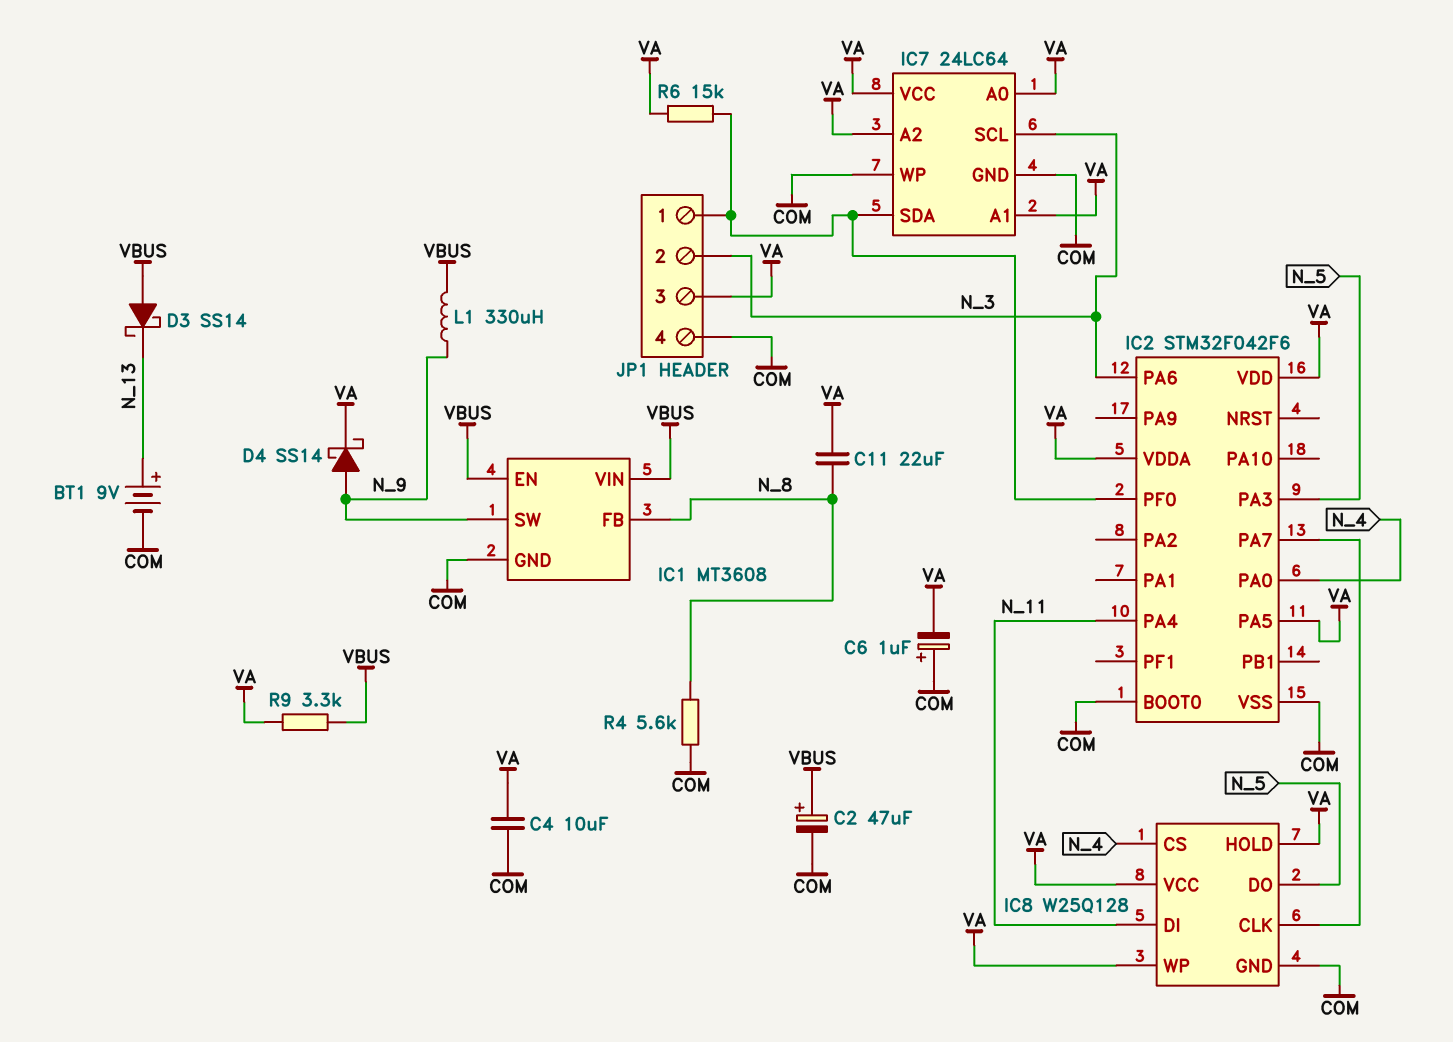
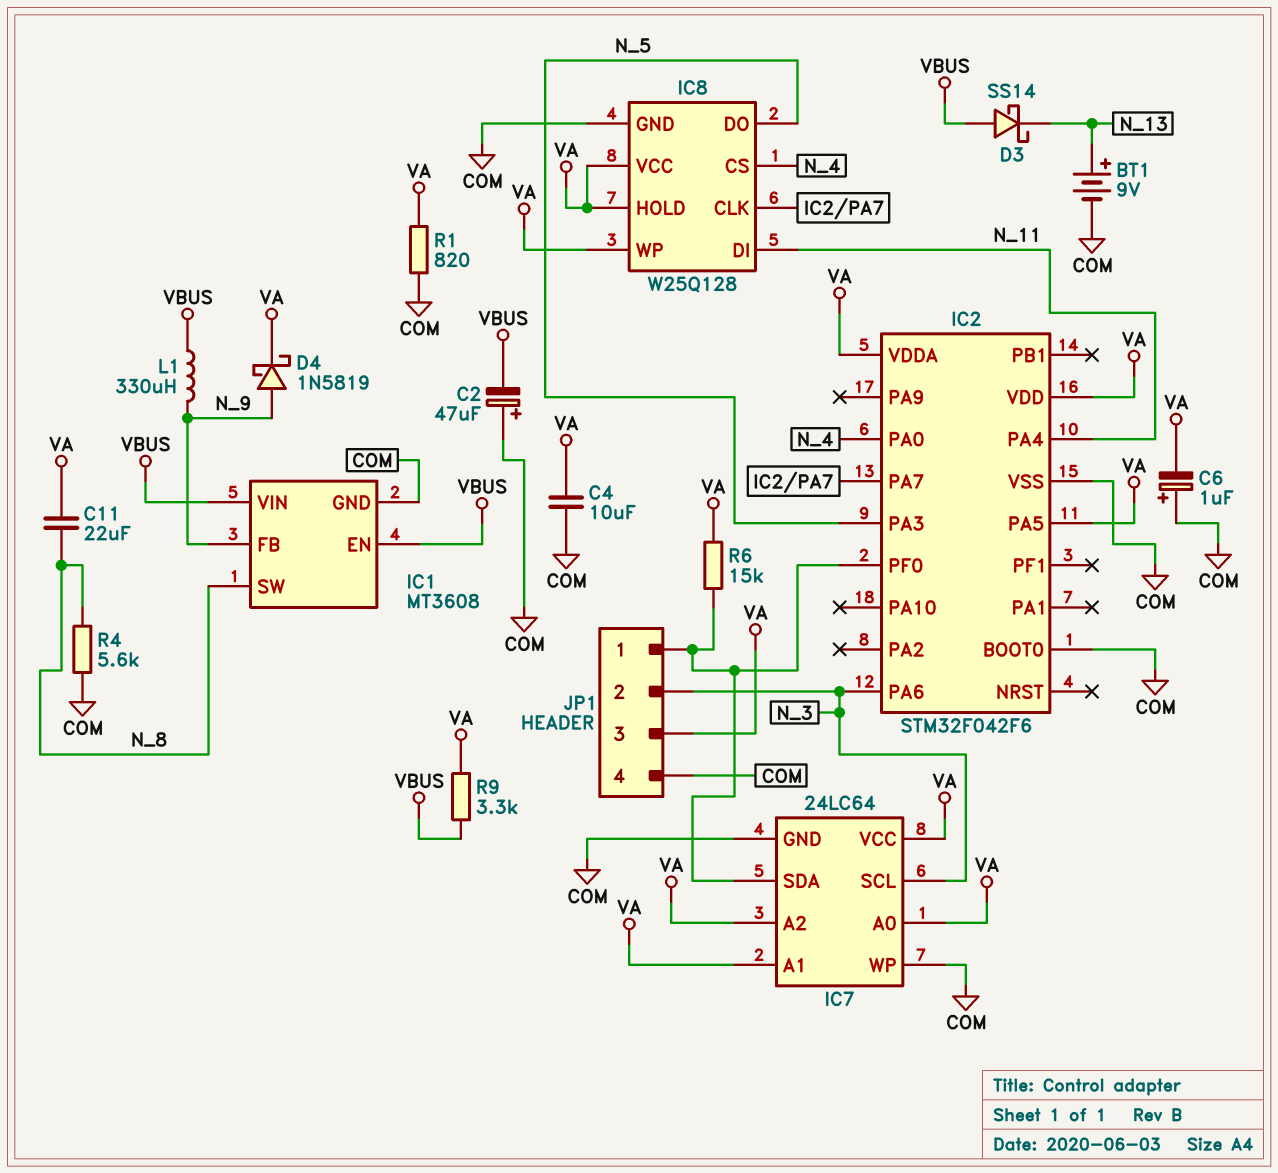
C2: 47uF (plus VBUS, minus COM) -> 47uF (plus COM, minus VBUS)
D4: schottky SS14 (A N_9, K VA) -> schottky 1N5819 (A N_9, K VA)
IC1 pin FB: N_8 -> N_9
IC1 pin SW: N_9 -> N_8
R1: none -> 820 (COM, VA)

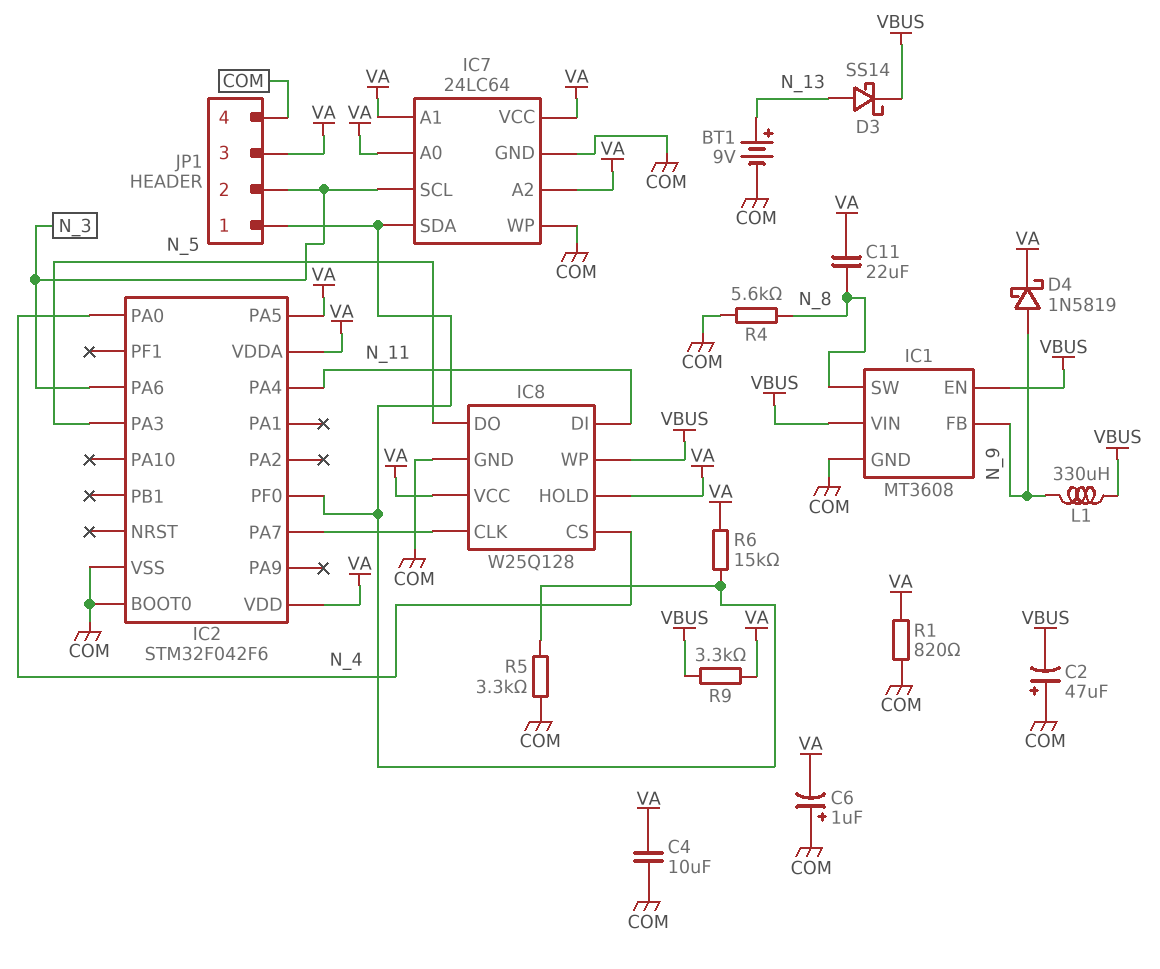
D3: schottky SS14 (A VBUS, K N_13) -> schottky SS14 (A N_13, K VBUS)
IC8 pin WP: VA -> VBUS
R5: none -> 3.3k (COM, IC2/PF0)

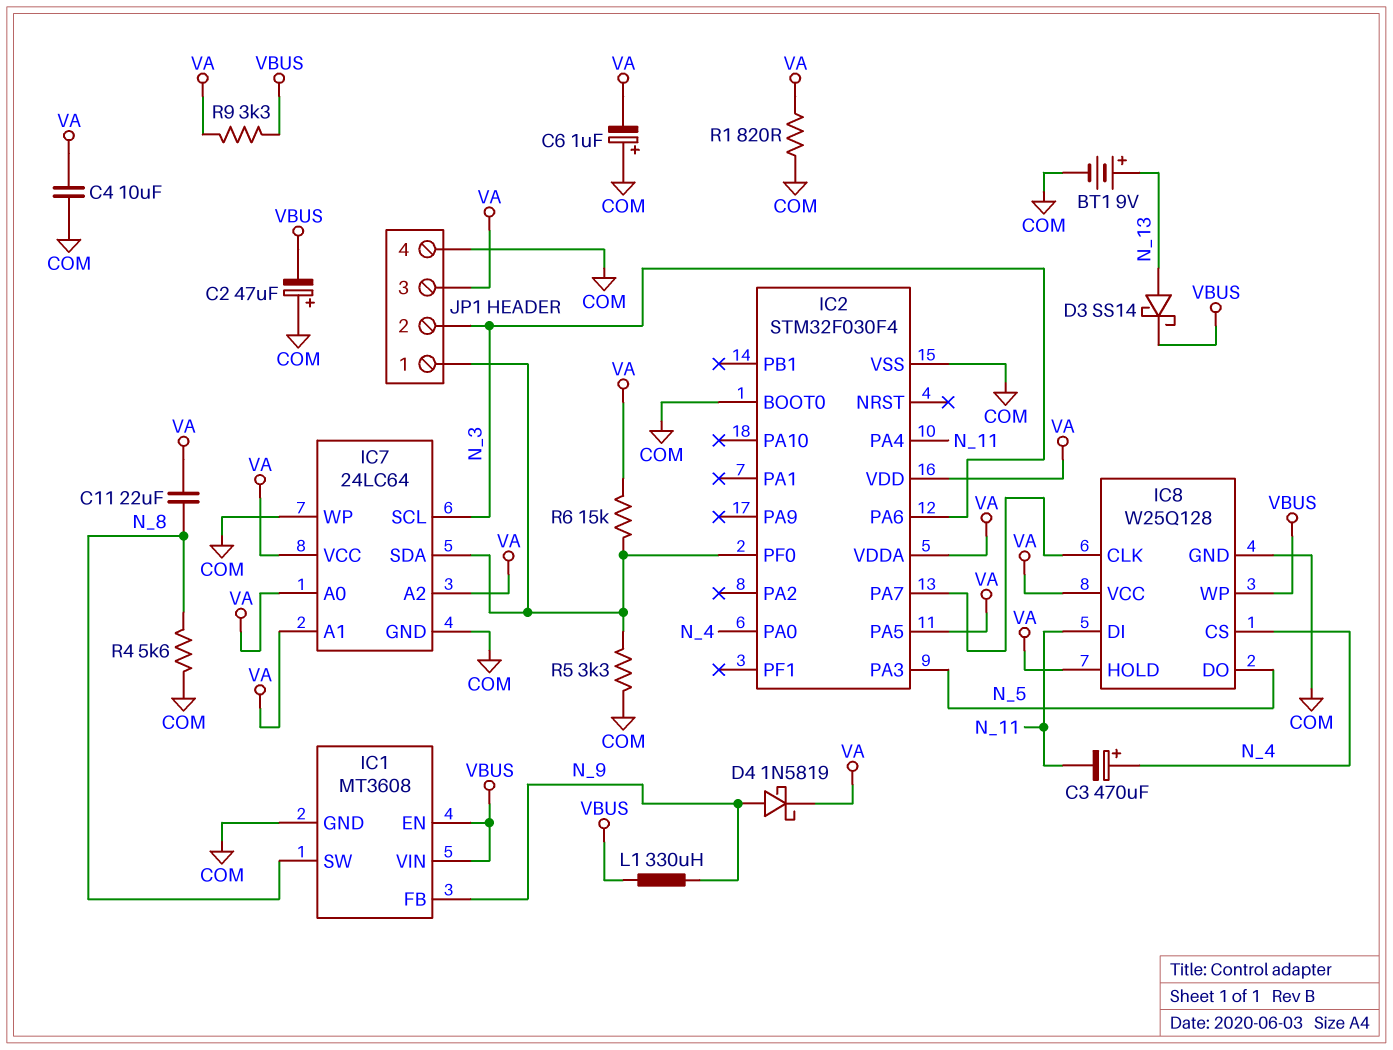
C3: none -> 470uF (plus N_4, minus N_11)
IC2: STM32F042F6 -> STM32F030F4

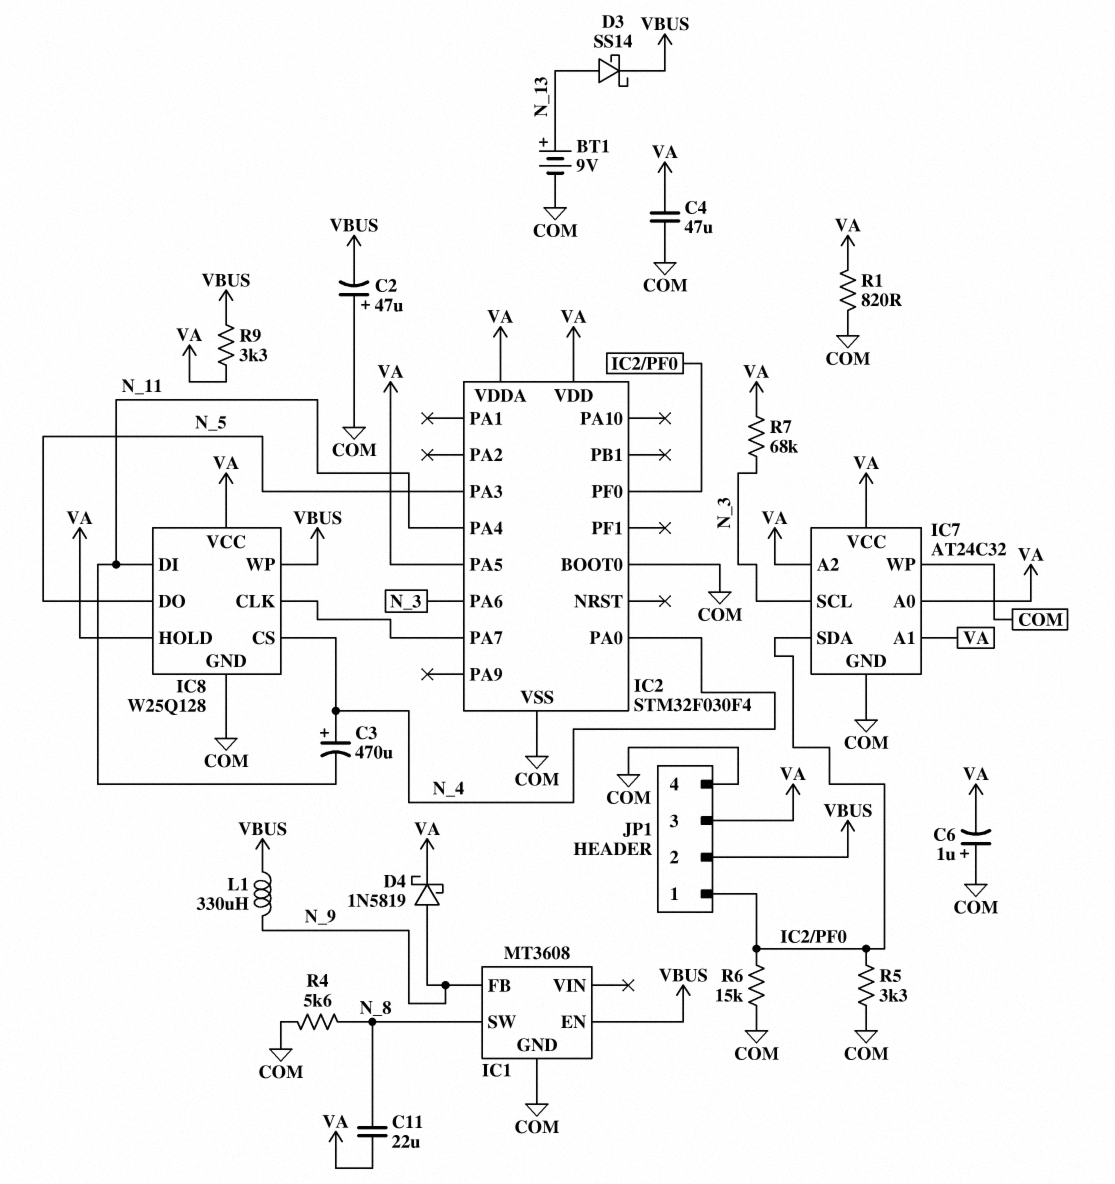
C4: 10uF (COM, VA) -> 47uF (COM, VA)
IC1 pin VIN: VBUS -> none
IC7: 24LC64 -> AT24C32
JP1 pin 2: N_3 -> VBUS
R6: 15k (IC2/PF0, VA) -> 15k (COM, IC2/PF0)
R7: none -> 68k (N_3, VA)

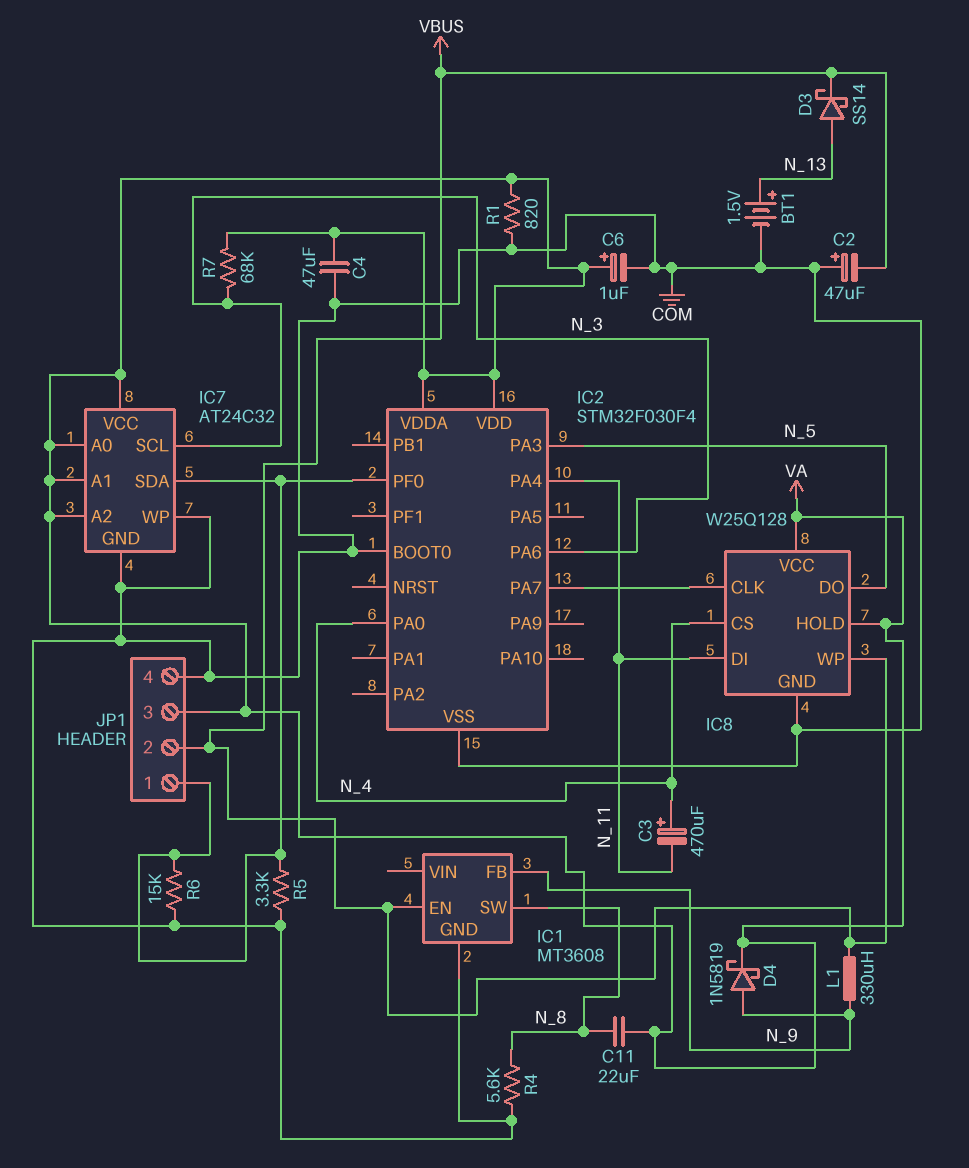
BT1: 9V (plus N_13, minus COM) -> 1.5V (plus N_13, minus COM)
C6: 1uF (plus COM, minus VA) -> 1uF (plus VA, minus COM)
IC2 pin PA5: VA -> none
R9: 3.3k (VA, VBUS) -> none

